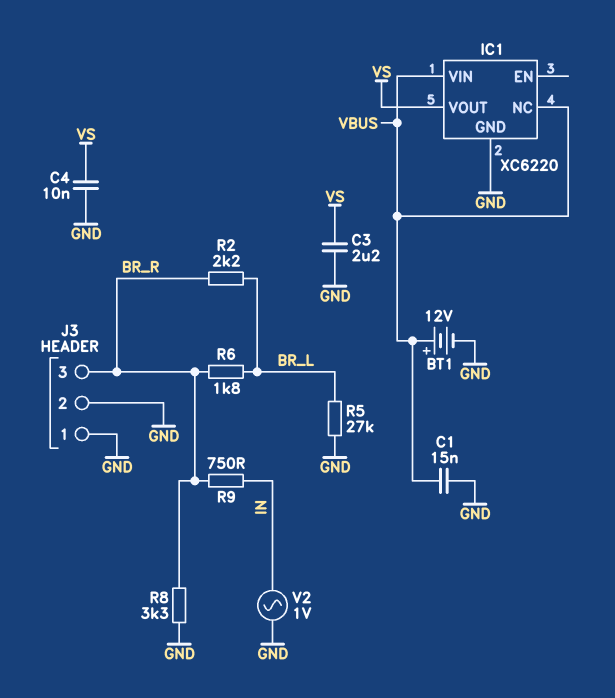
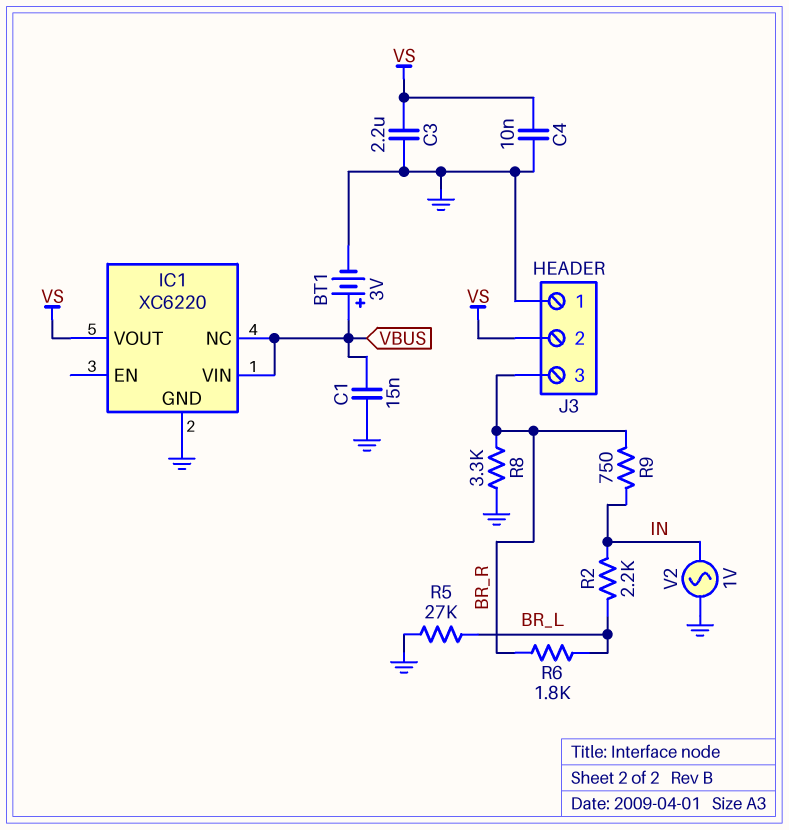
BT1: 12V (plus VBUS, minus GND) -> 3V (plus VBUS, minus GND)
J3 pin 2: GND -> VS
R2: 2.2k (BR_L, BR_R) -> 2.2k (BR_L, IN)

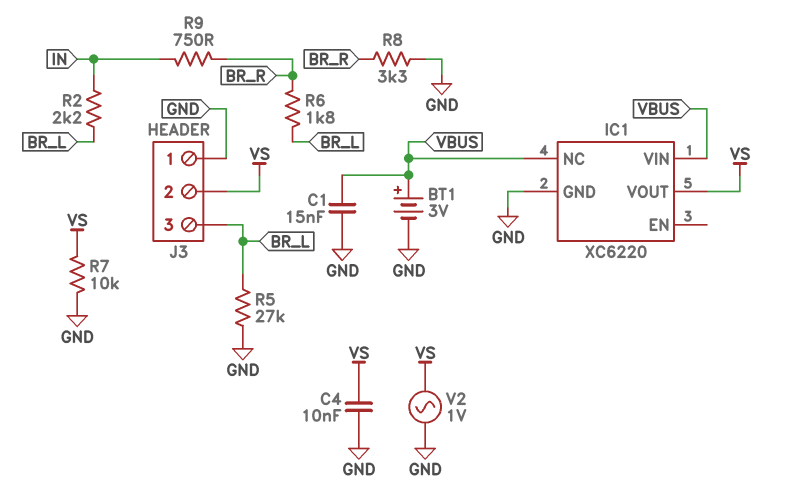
C3: 2.2uF (GND, VS) -> none
J3 pin 3: BR_R -> BR_L
R7: none -> 10k (GND, VS)
V2: AC 1V (GND, IN) -> AC 1V (GND, VS)

